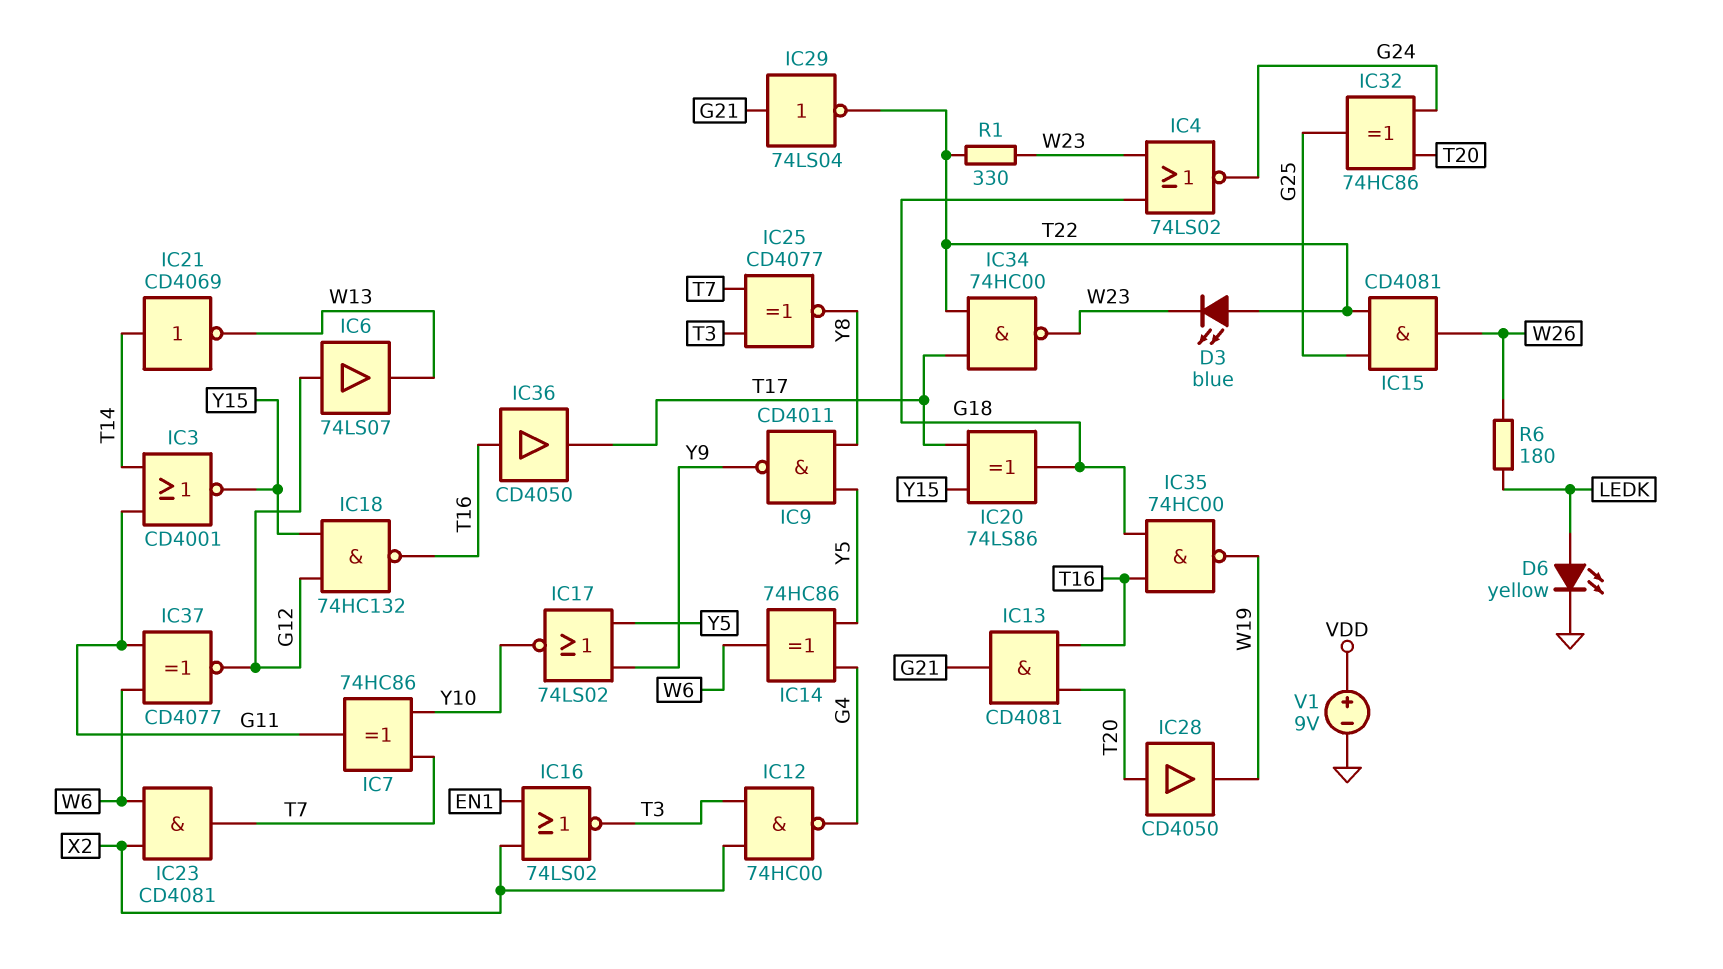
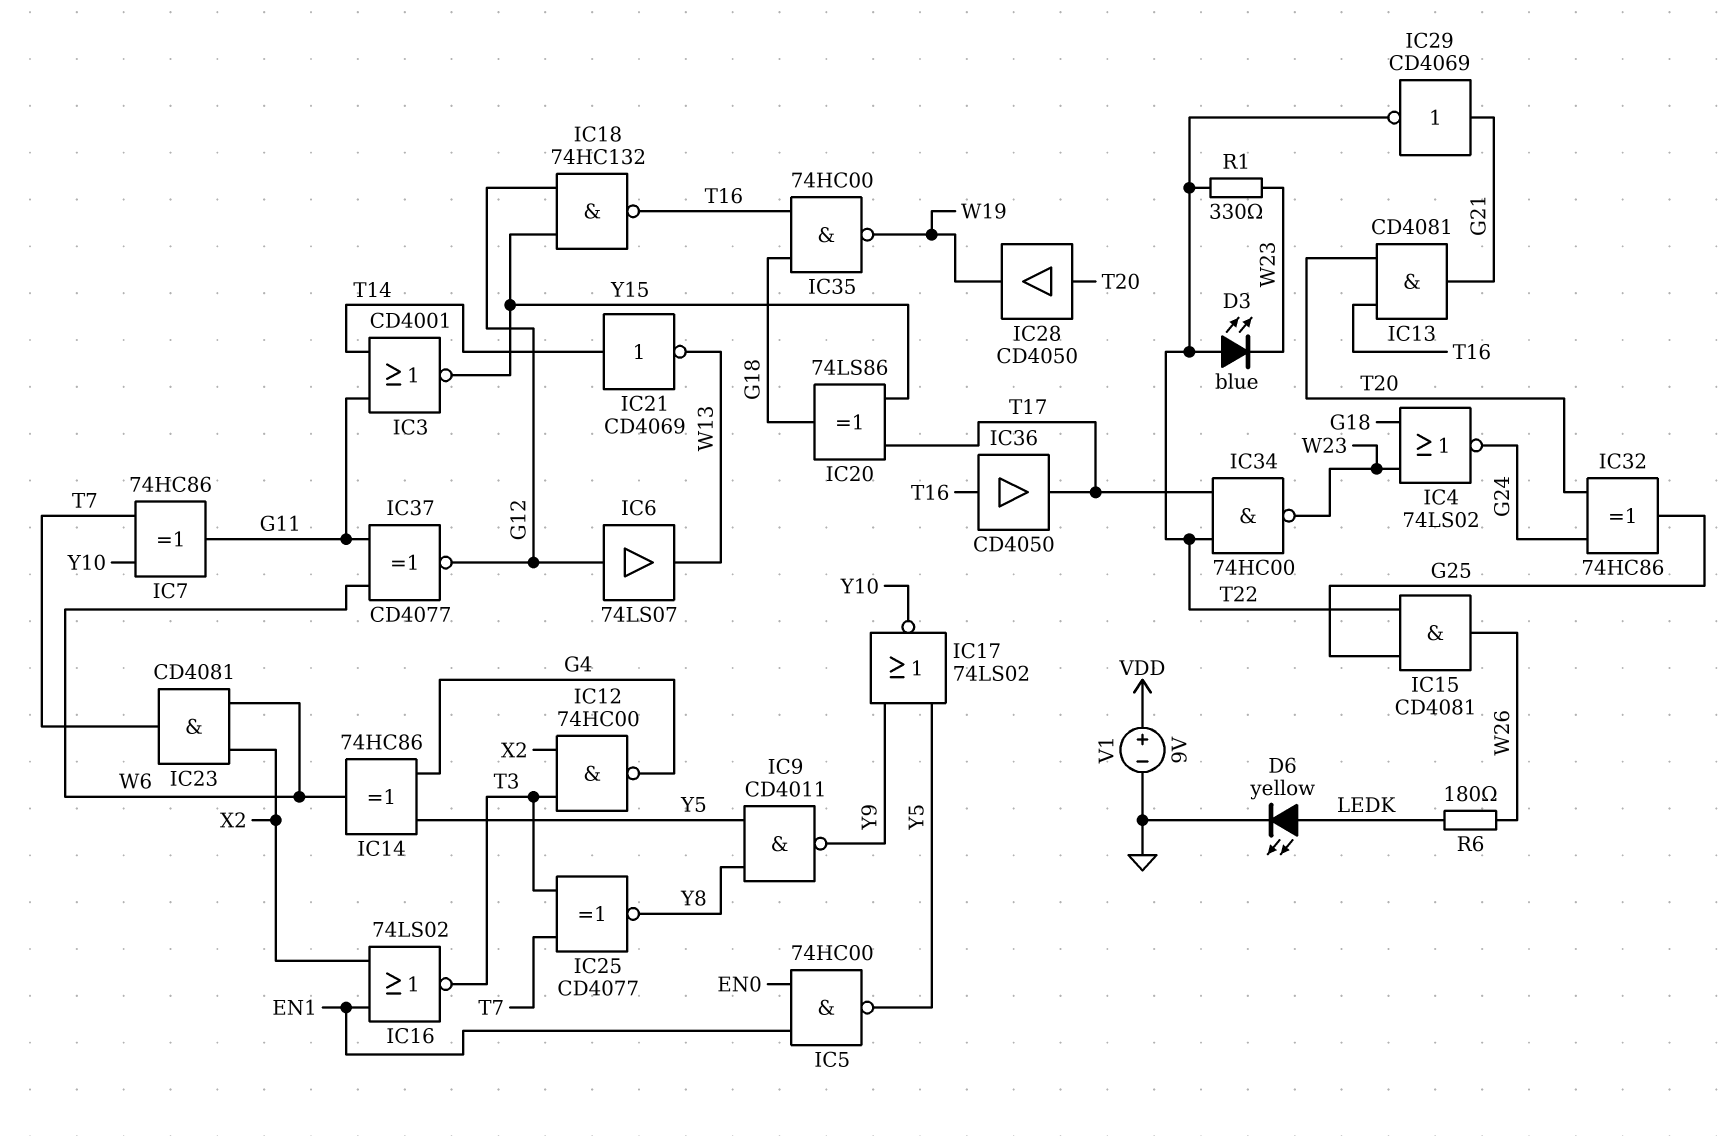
IC5: none -> NAND 74HC00 (in EN0, in EN1, out Y5)
IC29: NOT 74LS04 (in G21, out T22) -> NOT CD4069 (in G21, out T22)

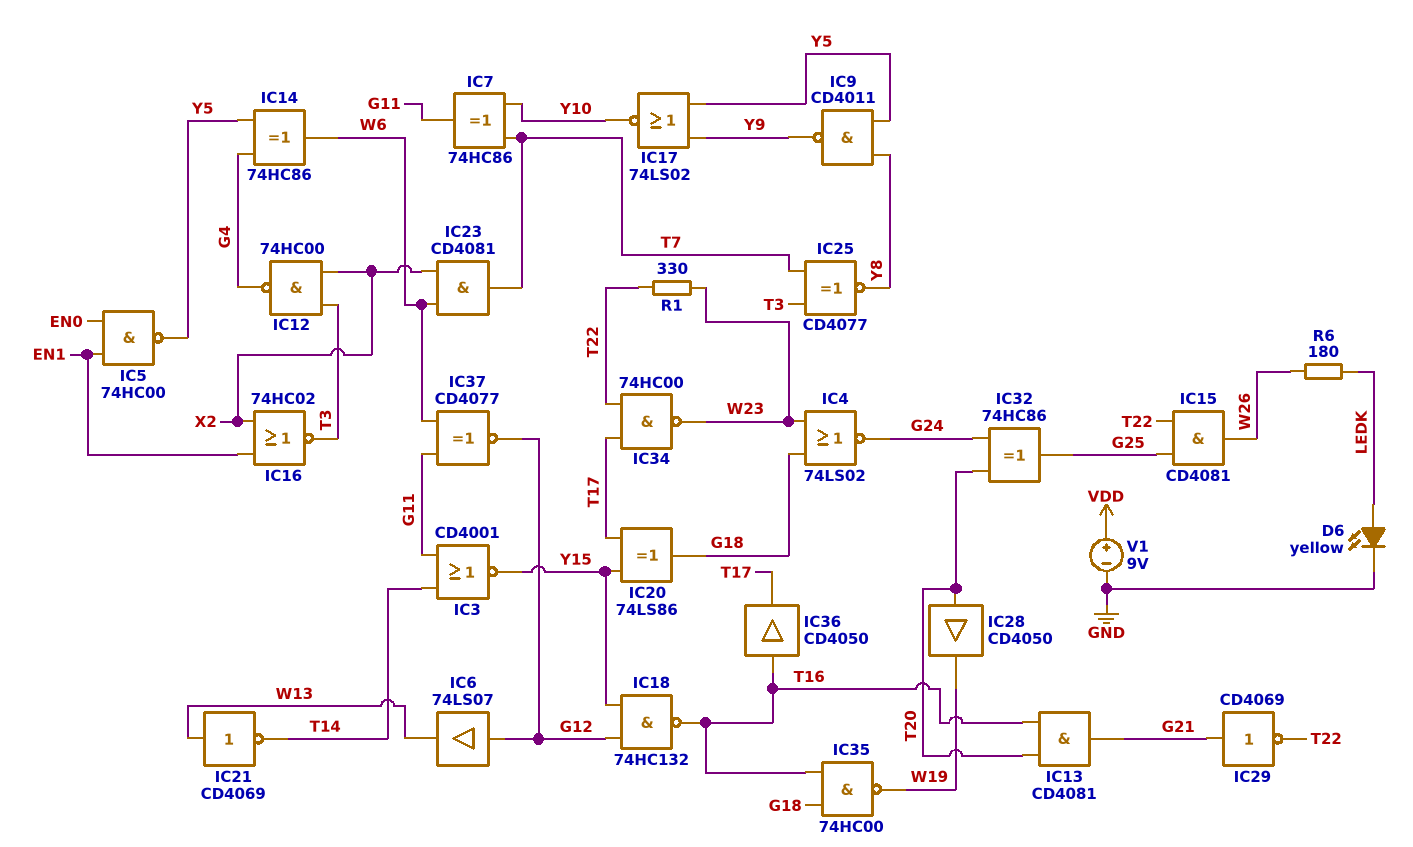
D3: LED blue (A T22, K W23) -> none
IC16: NOR 74LS02 (in EN1, in X2, out T3) -> NOR 74HC02 (in EN1, in X2, out T3)
IC21: NOT CD4069 (in T14, out W13) -> NOT CD4069 (in W13, out T14)

